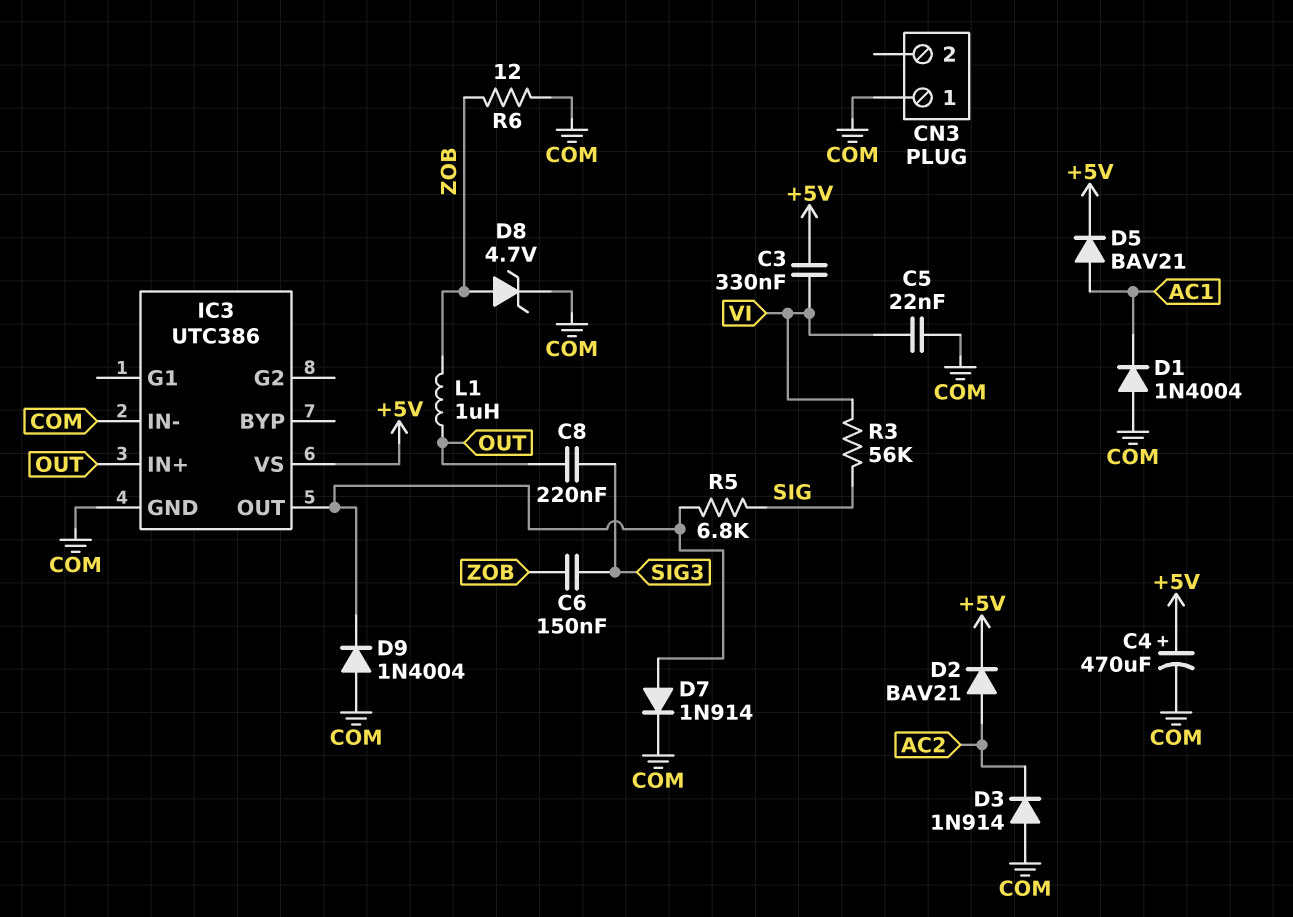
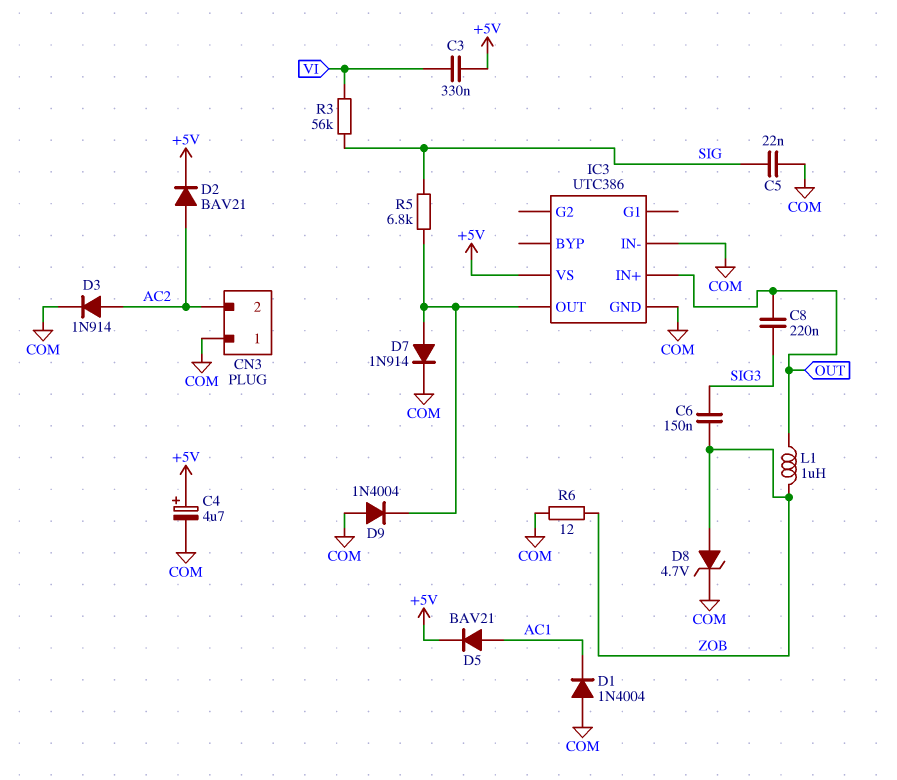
C4: 470uF (plus +5V, minus COM) -> 4.7uF (plus +5V, minus COM)
C5: 22nF (COM, VI) -> 22nF (COM, SIG)
CN3 pin 2: none -> AC2
D3: diode 1N914 (A COM, K AC2) -> diode 1N914 (A AC2, K COM)

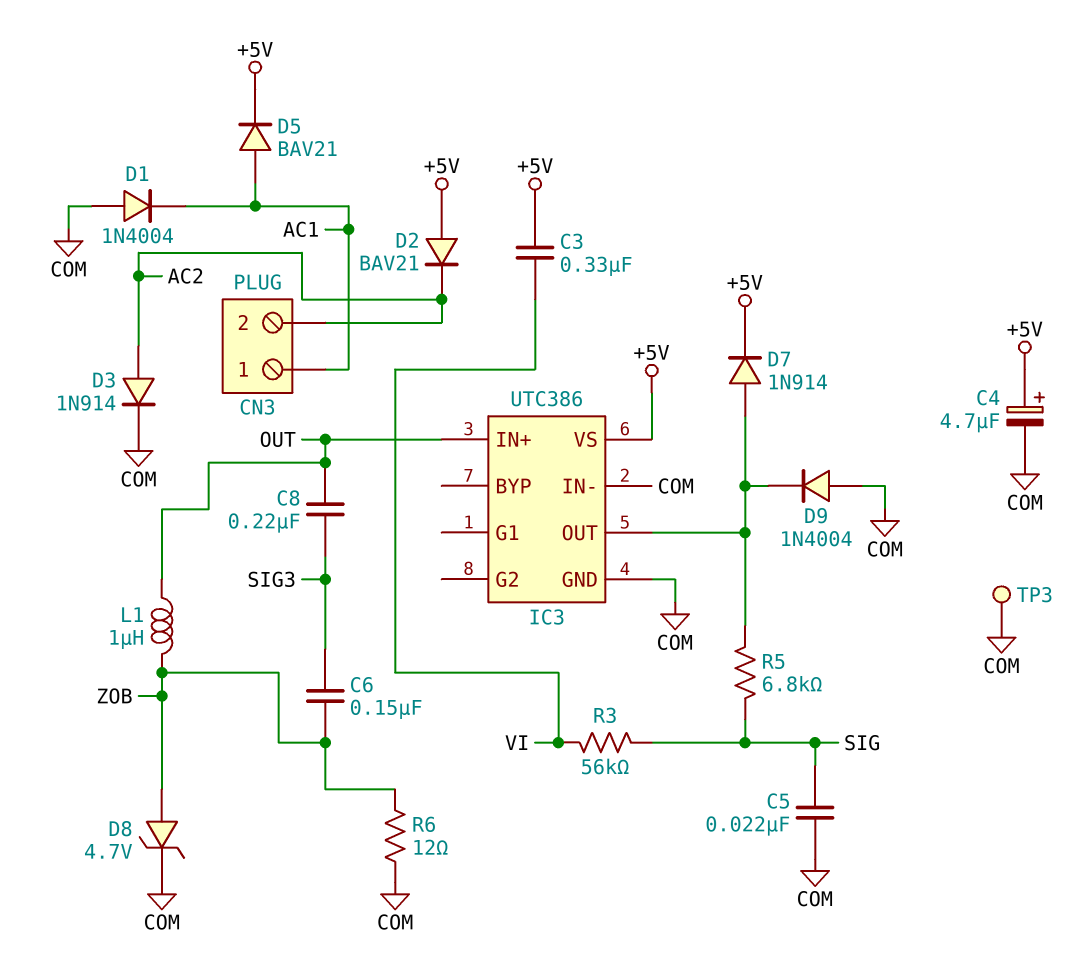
CN3 pin 1: COM -> AC1
D2: diode BAV21 (A AC2, K +5V) -> diode BAV21 (A +5V, K AC2)
D7: diode 1N914 (A IC3/OUT, K COM) -> diode 1N914 (A IC3/OUT, K +5V)
TP3: none -> test point (COM)

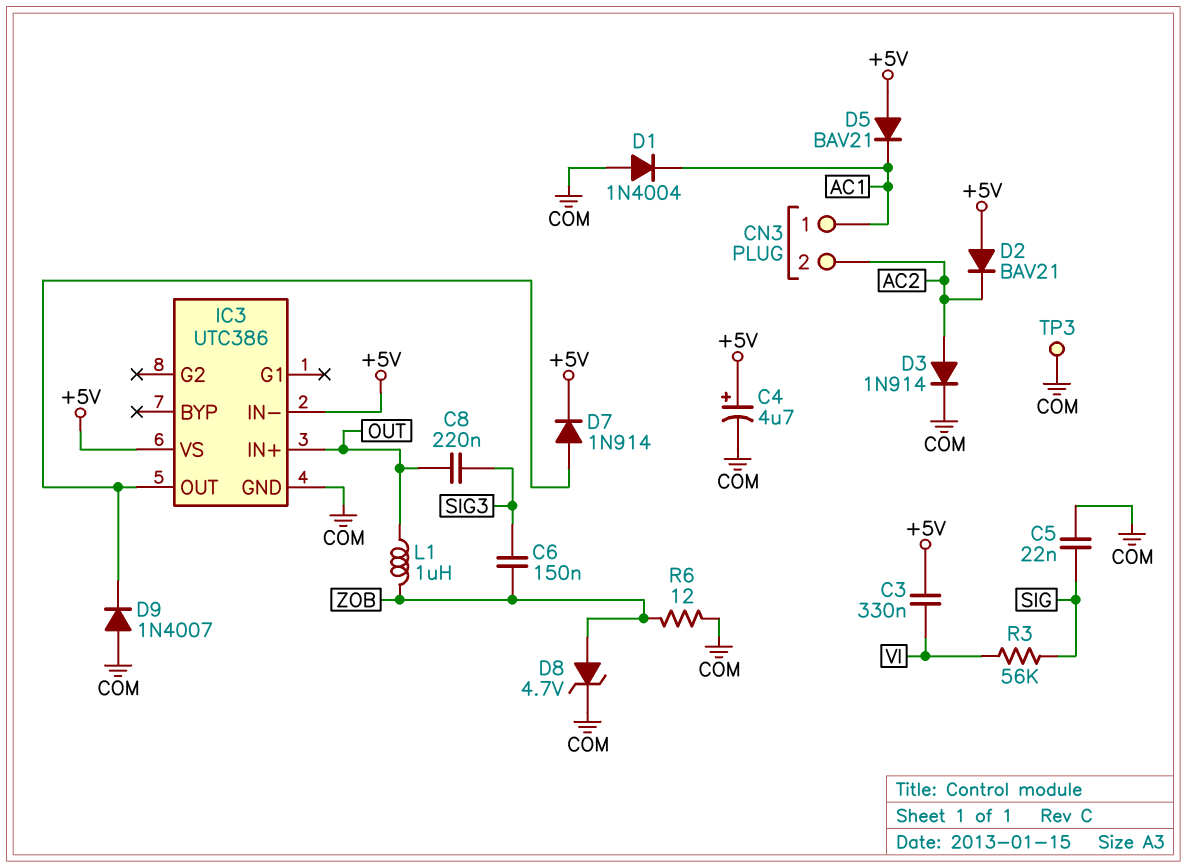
D5: diode BAV21 (A AC1, K +5V) -> diode BAV21 (A +5V, K AC1)
D9: diode 1N4004 (A COM, K IC3/OUT) -> diode 1N4007 (A COM, K IC3/OUT)
IC3 pin IN-: COM -> +5V
R5: 6.8k (IC3/OUT, SIG) -> none

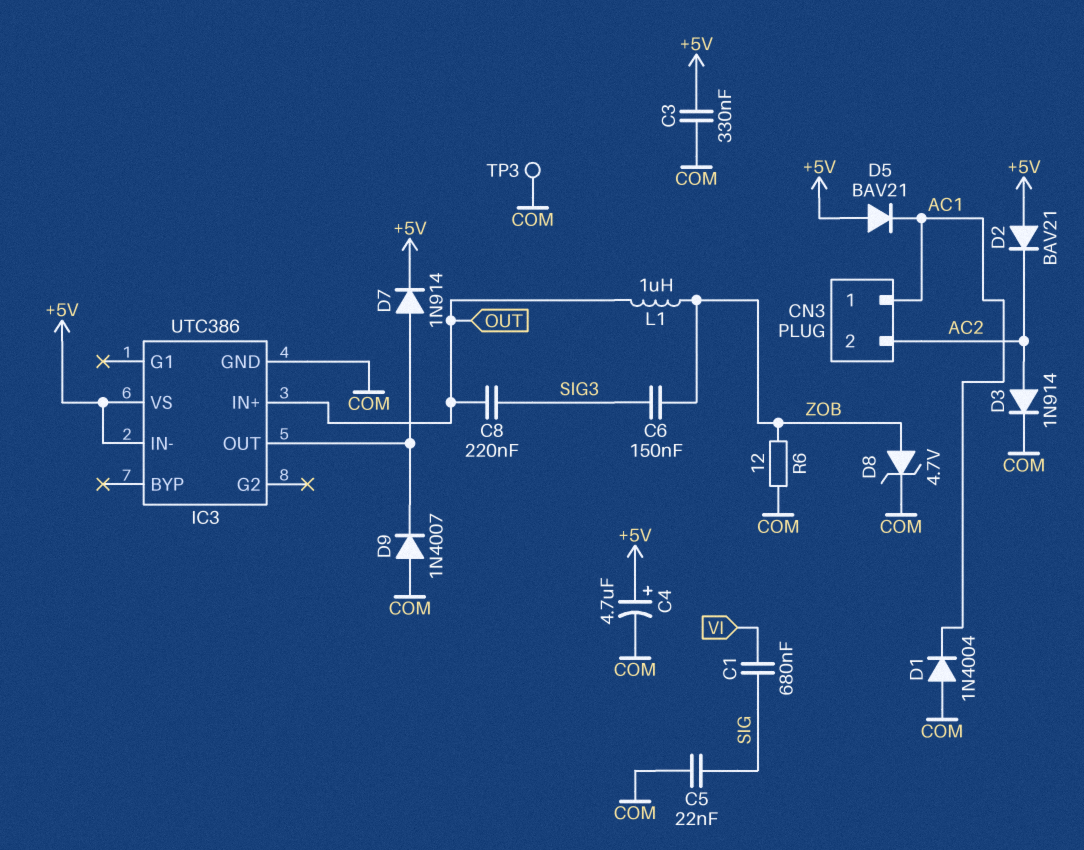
C1: none -> 680nF (SIG, VI)
C3: 330nF (+5V, VI) -> 330nF (+5V, COM)
R3: 56k (SIG, VI) -> none

